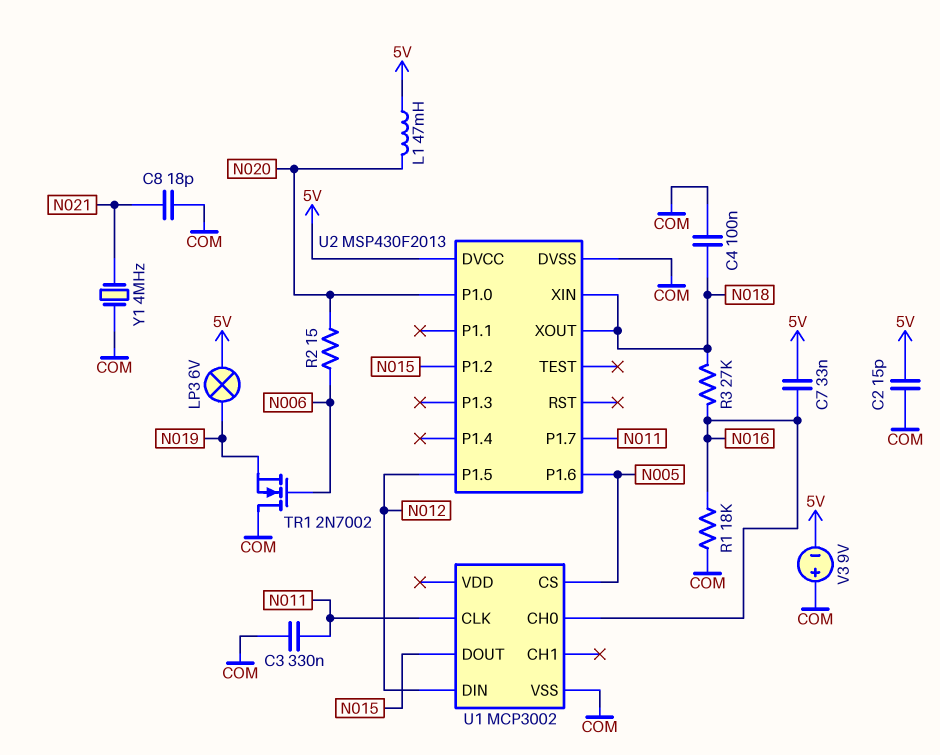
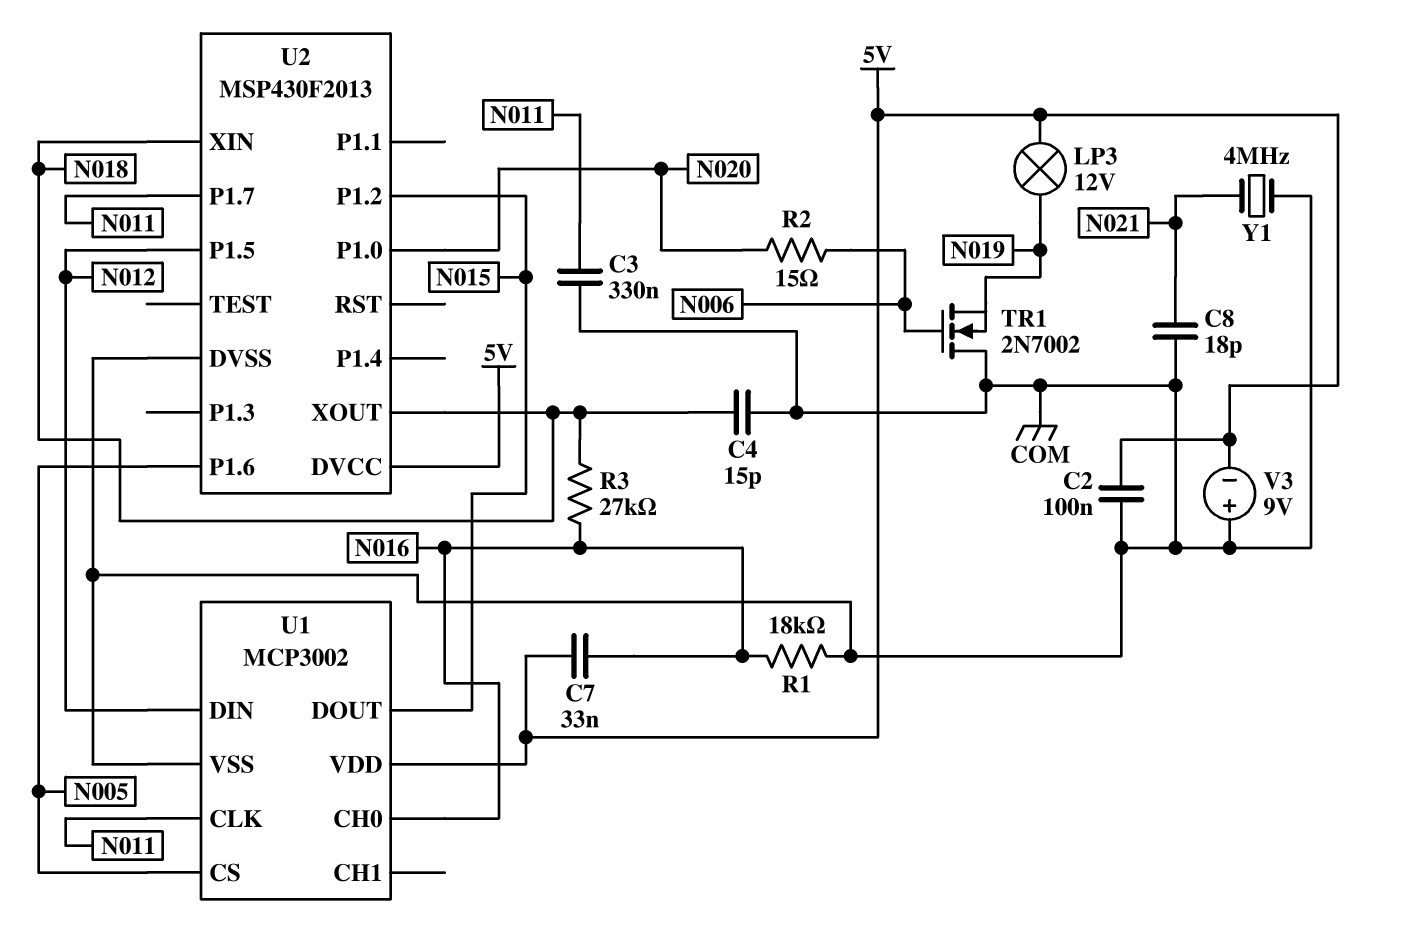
C2: 15pF (5V, COM) -> 100nF (5V, COM)
C4: 100nF (COM, N018) -> 15pF (COM, N018)
L1: 47mH (5V, N020) -> none
LP3: lamp 6V (5V, N019) -> lamp 12V (5V, N019)
U1 pin VDD: none -> 5V

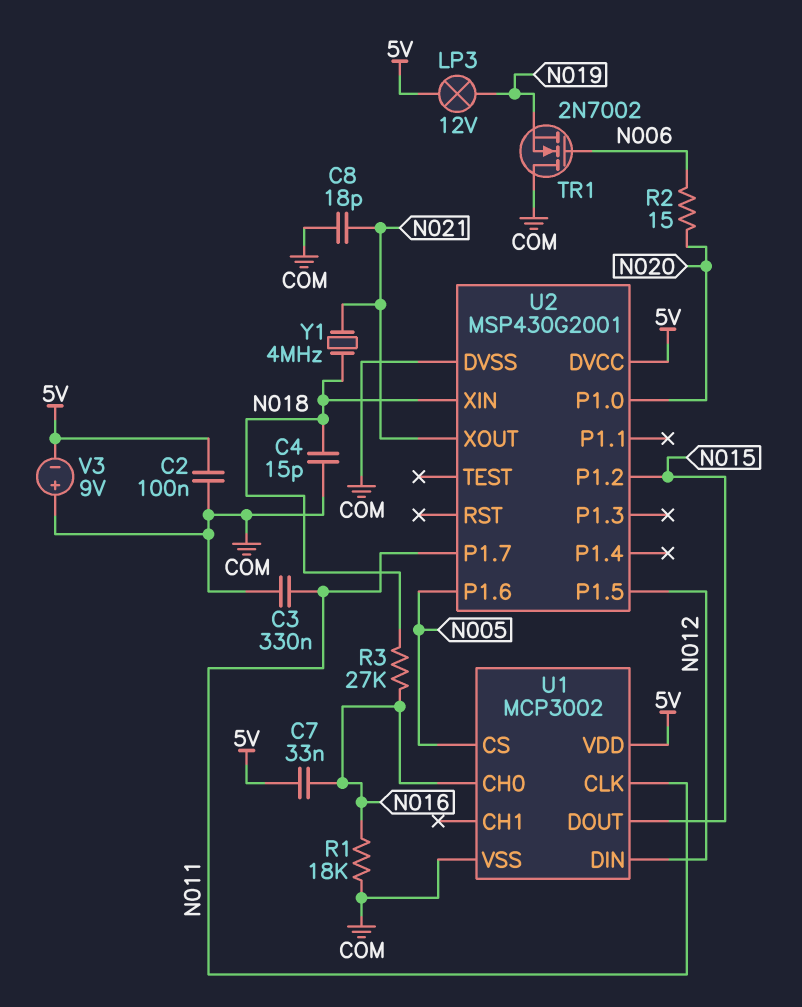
U2: MSP430F2013 -> MSP430G2001
U2 pin XOUT: N018 -> N021
Y1: 4MHz (COM, N021) -> 4MHz (N018, N021)

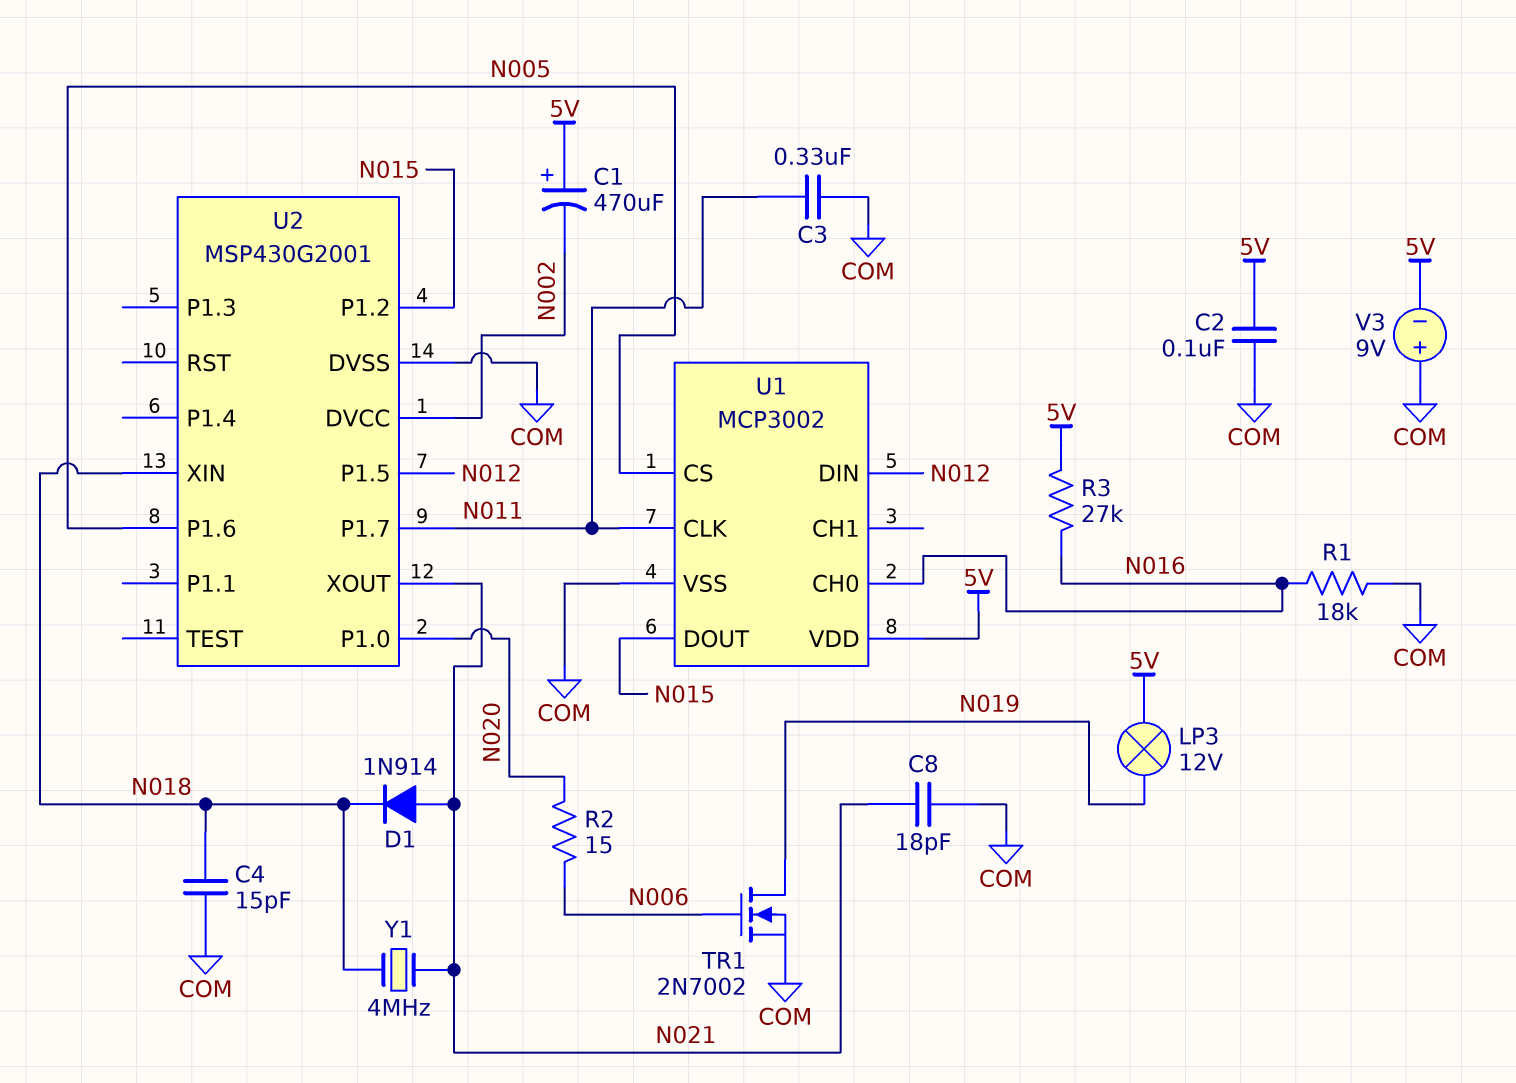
C1: none -> 470uF (plus 5V, minus N002)
C7: 33nF (5V, N016) -> none
D1: none -> diode 1N914 (A N021, K N018)
R3: 27k (N016, N018) -> 27k (5V, N016)
TR1: NMOS 2N7002 (G N006, D COM, S N019) -> NMOS 2N7002 (G N006, D N019, S COM)
U2 pin DVCC: 5V -> N002

